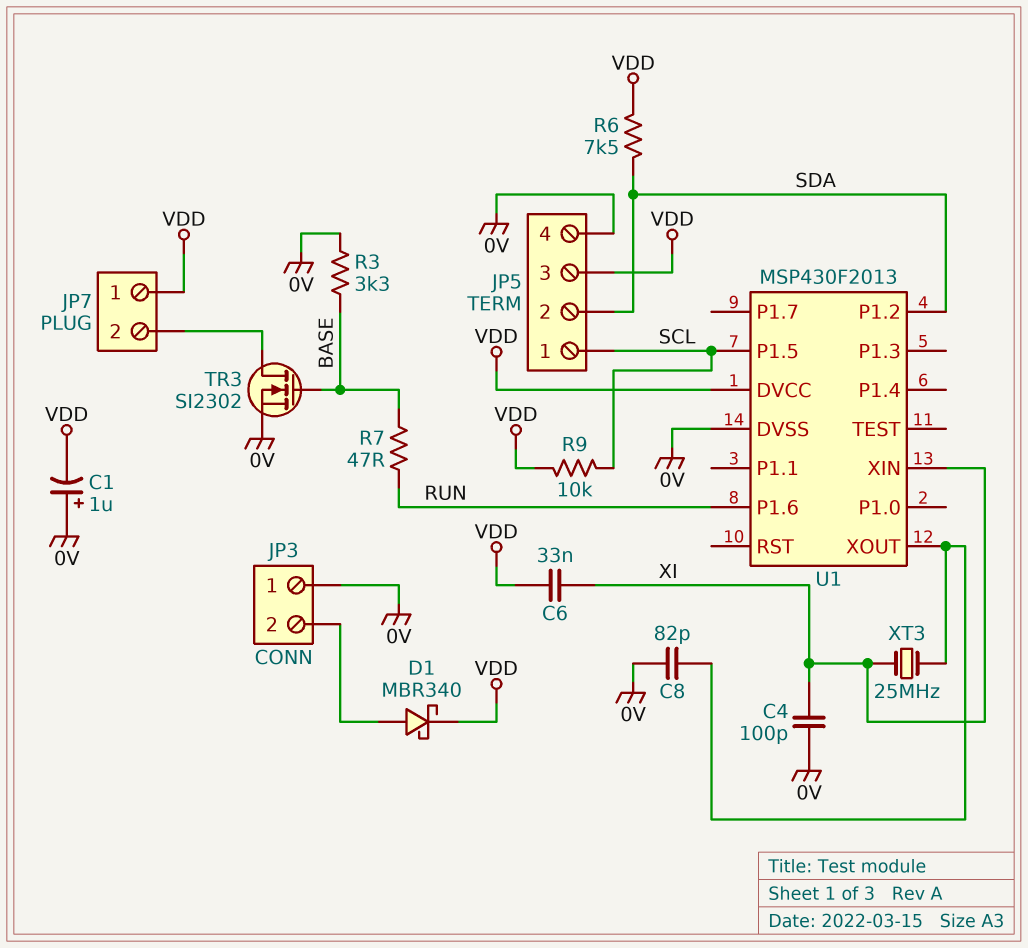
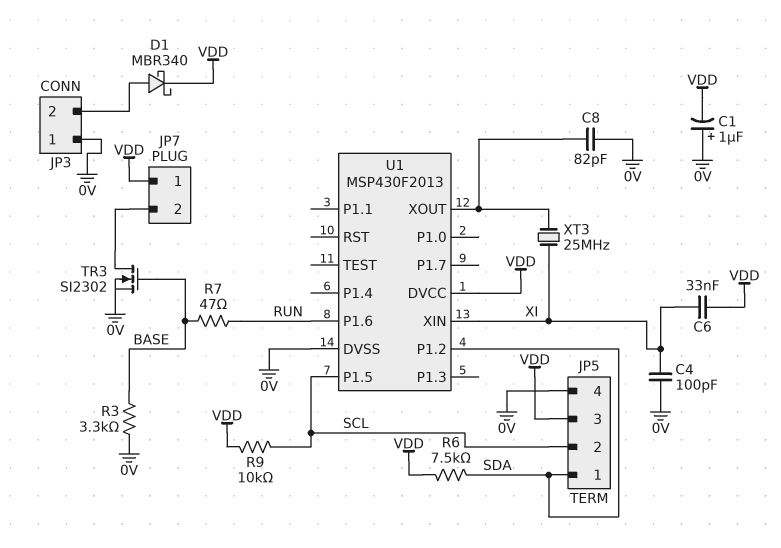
JP5 pin 1: SCL -> SDA
JP5 pin 2: SDA -> SCL

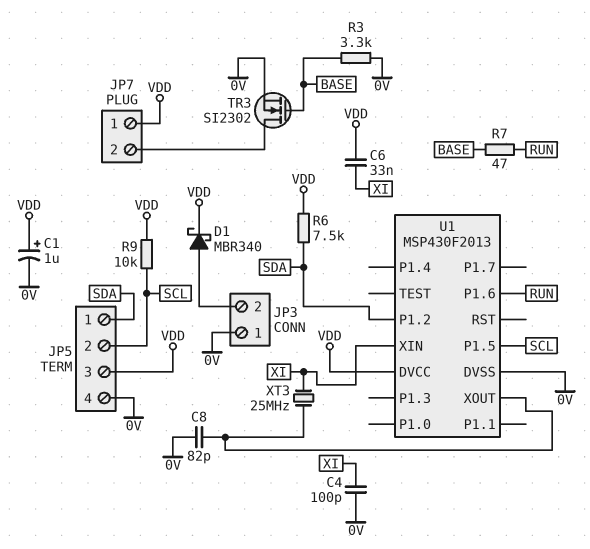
C1: 1uF (plus 0V, minus VDD) -> 1uF (plus VDD, minus 0V)

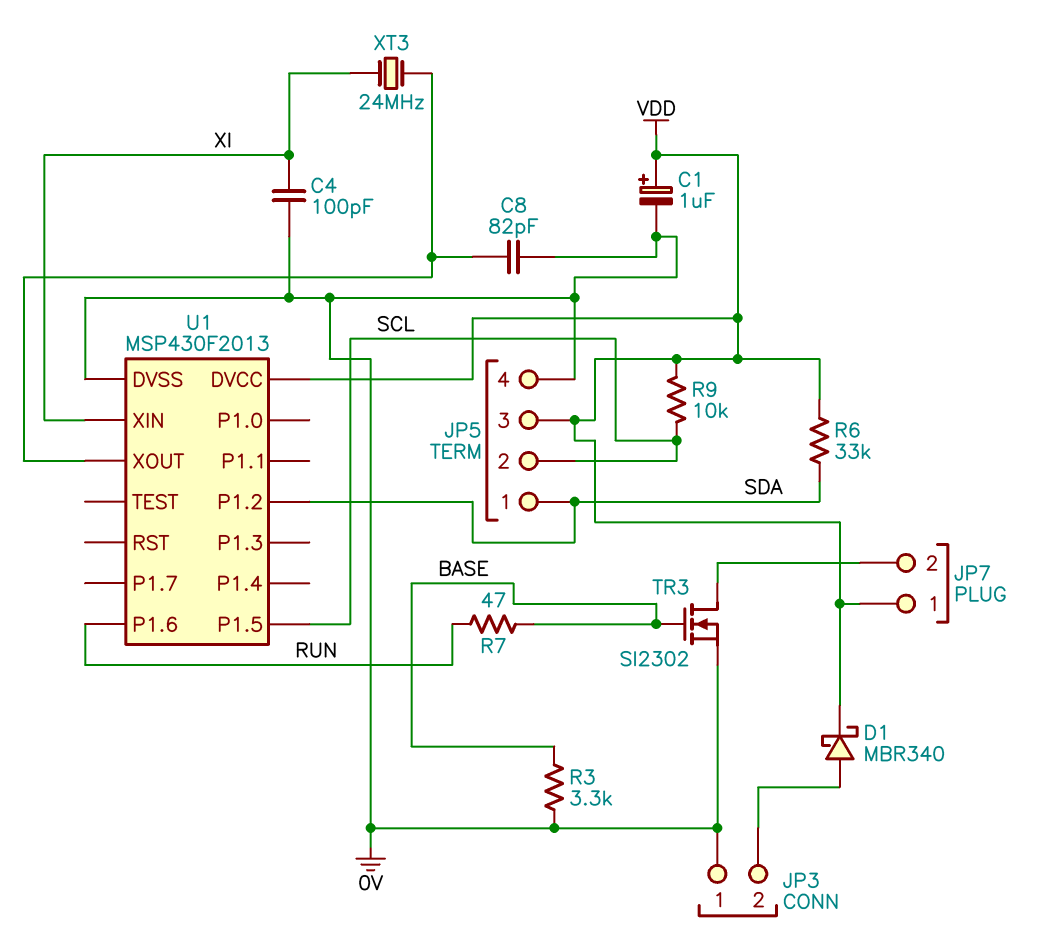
C6: 33nF (VDD, XI) -> none
R6: 7.5k (SDA, VDD) -> 33k (SDA, VDD)
XT3: 25MHz (U1/XOUT, XI) -> 24MHz (U1/XOUT, XI)

